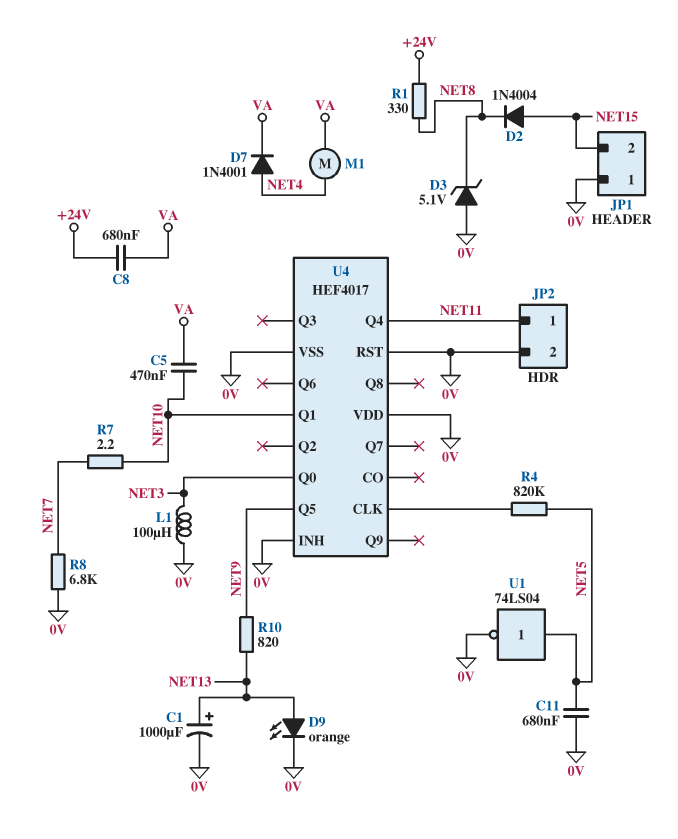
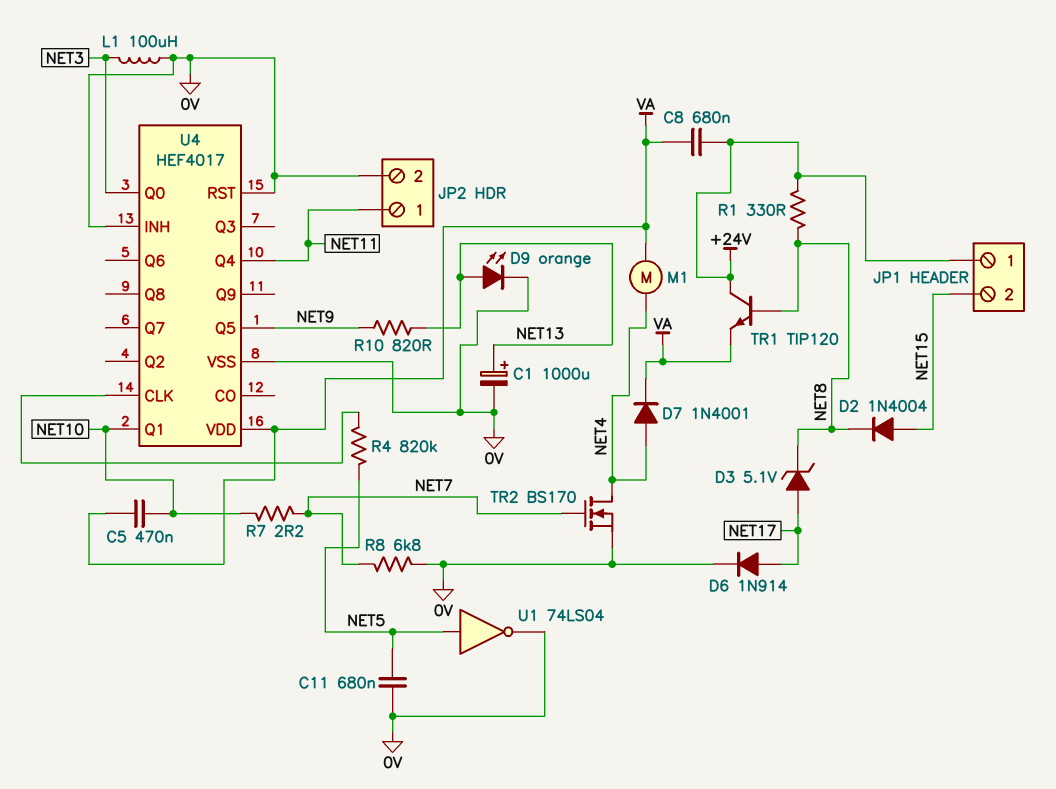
D3: zener 5.1V (A 0V, K NET8) -> zener 5.1V (A NET17, K NET8)
D6: none -> diode 1N914 (A NET17, K 0V)
JP1 pin 1: 0V -> +24V
TR1: none -> NPN TIP120 (B NET8, C +24V, E VA)
TR2: none -> NMOS BS170 (G NET7, D NET4, S 0V)
U4 pin VDD: 0V -> VA

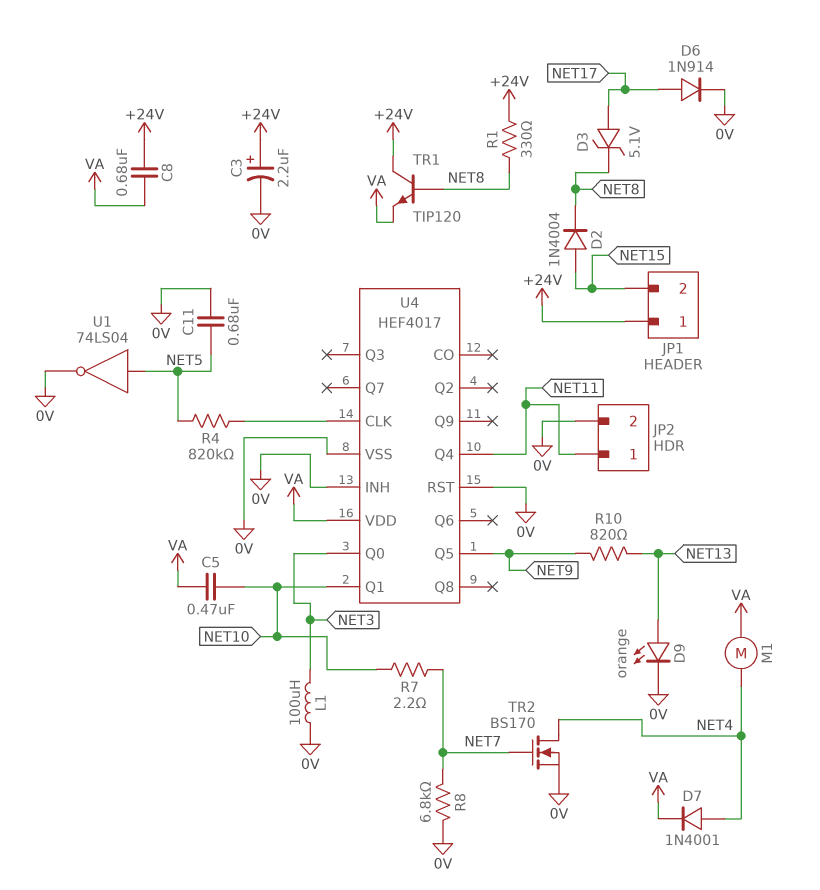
C1: 1000uF (plus NET13, minus 0V) -> none
C3: none -> 2.2uF (plus +24V, minus 0V)

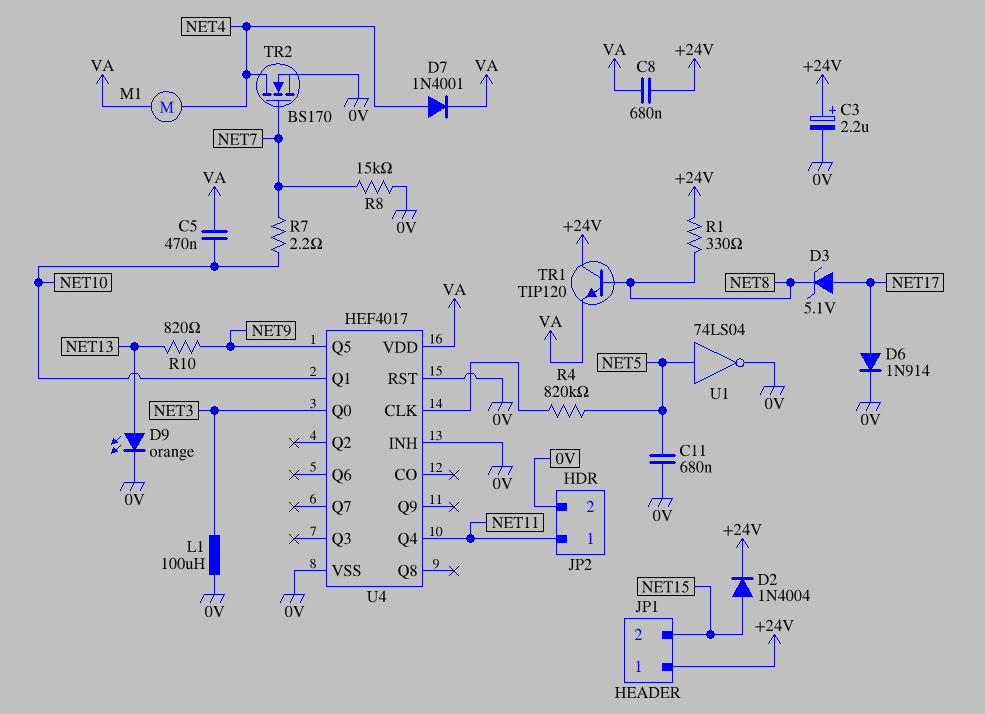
D2: diode 1N4004 (A NET15, K NET8) -> diode 1N4004 (A NET15, K +24V)
R8: 6.8k (0V, NET7) -> 15k (0V, NET7)

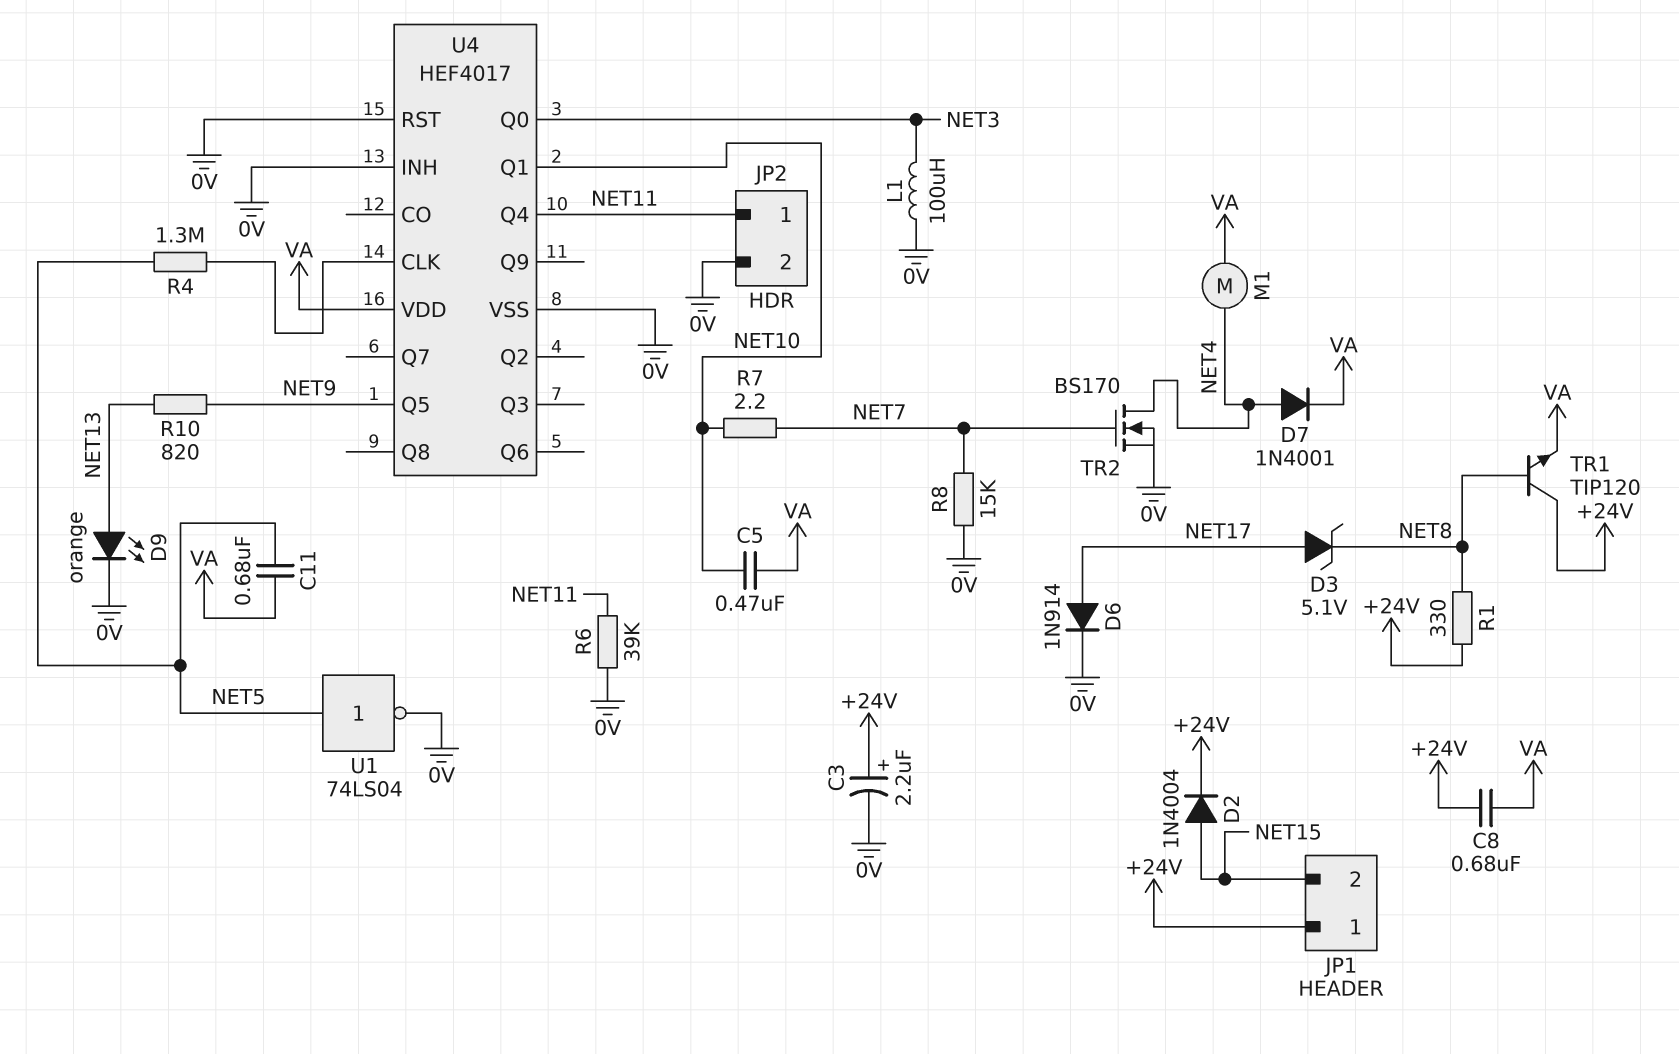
C11: 680nF (0V, NET5) -> 680nF (NET5, VA)
R4: 820k (NET5, U4/CLK) -> 1.3M (NET5, U4/CLK)
R6: none -> 39k (0V, NET11)

